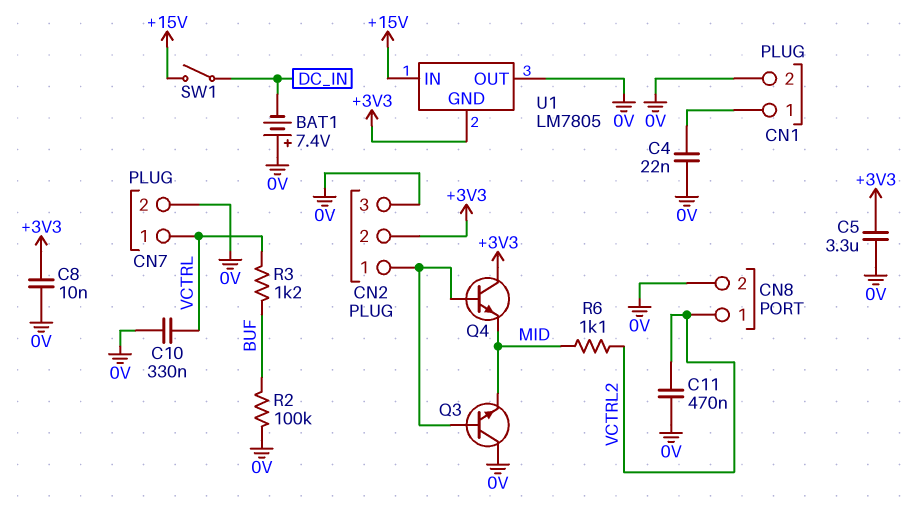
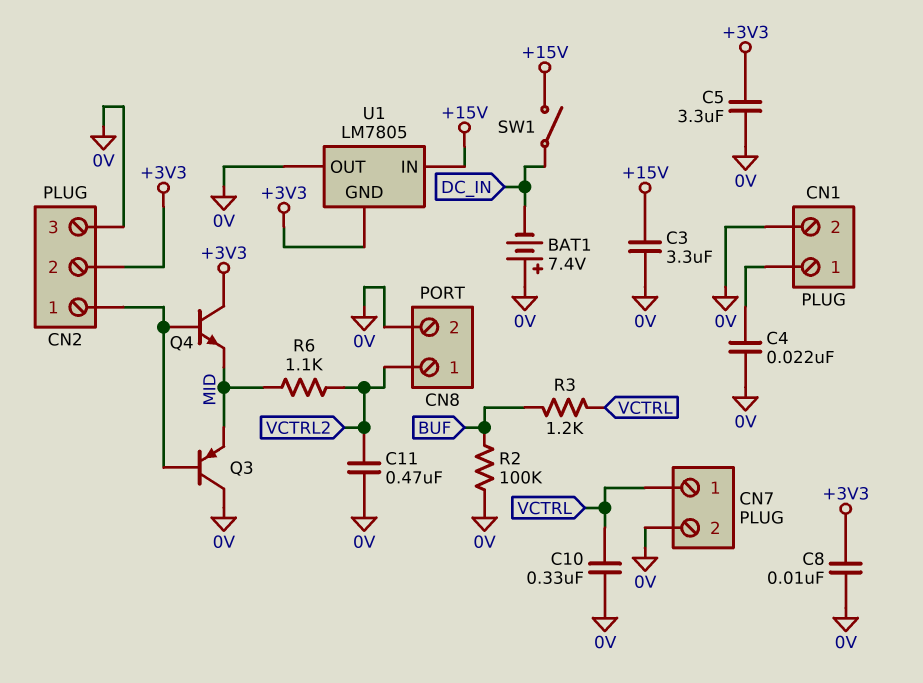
C3: none -> 3.3uF (+15V, 0V)
Q3: NPN (B CN2/1, C 0V, E MID) -> PNP (B CN2/1, C 0V, E MID)

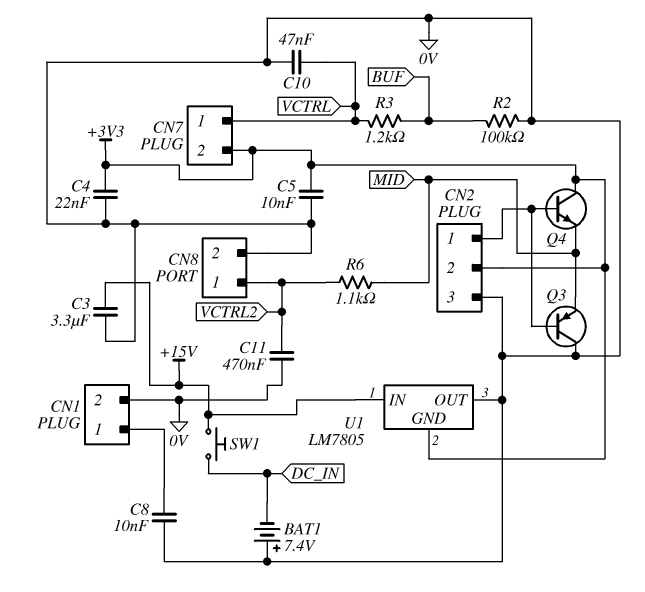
C4: 22nF (0V, CN1/1) -> 22nF (+3V3, 0V)
C5: 3.3uF (+3V3, 0V) -> 10nF (+3V3, 0V)
C8: 10nF (+3V3, 0V) -> 10nF (0V, CN1/1)
C10: 330nF (0V, VCTRL) -> 47nF (0V, VCTRL)
CN7 pin 2: 0V -> +3V3
SW1: switch (+15V, DC_IN) -> button (+15V, DC_IN)

